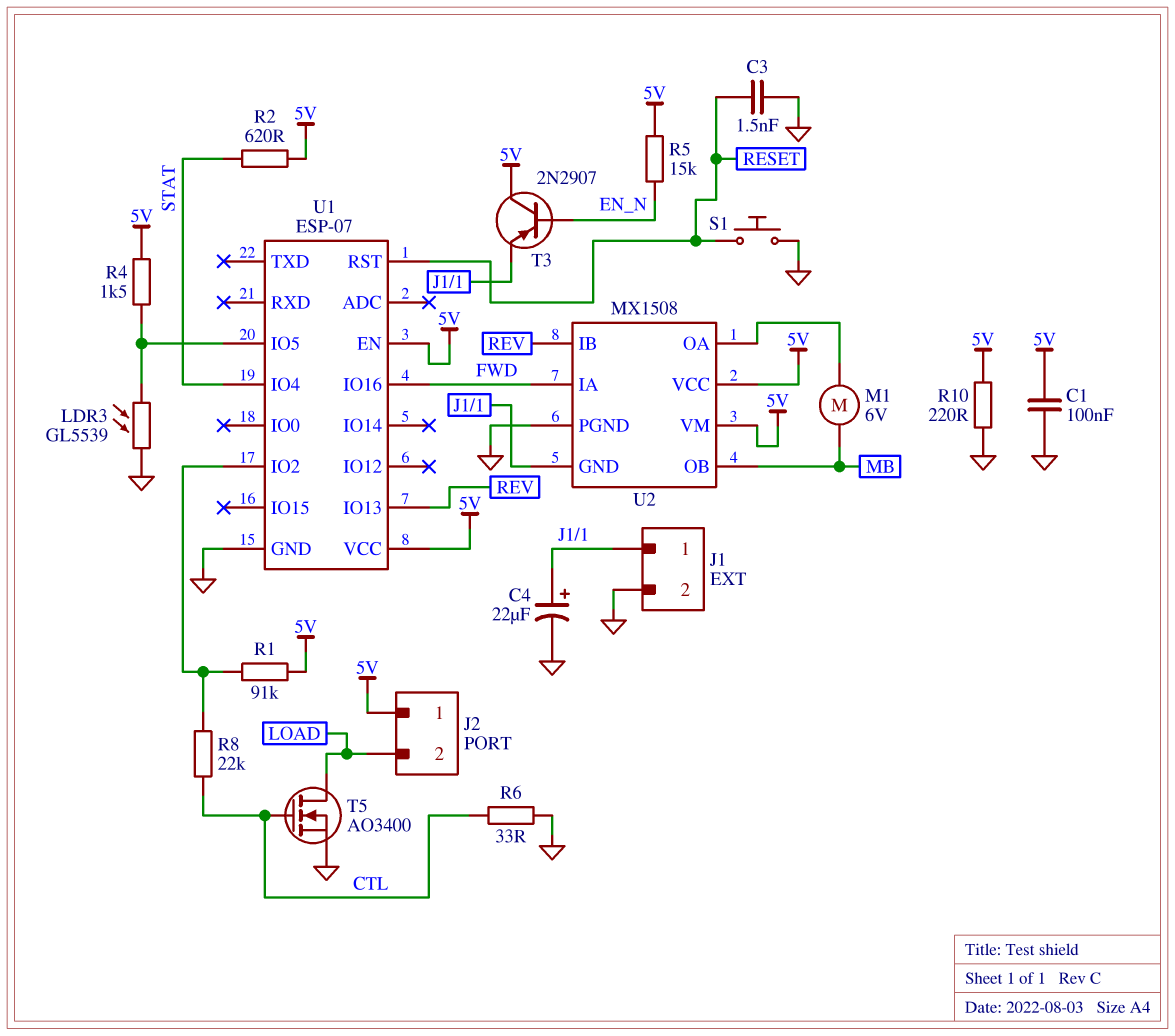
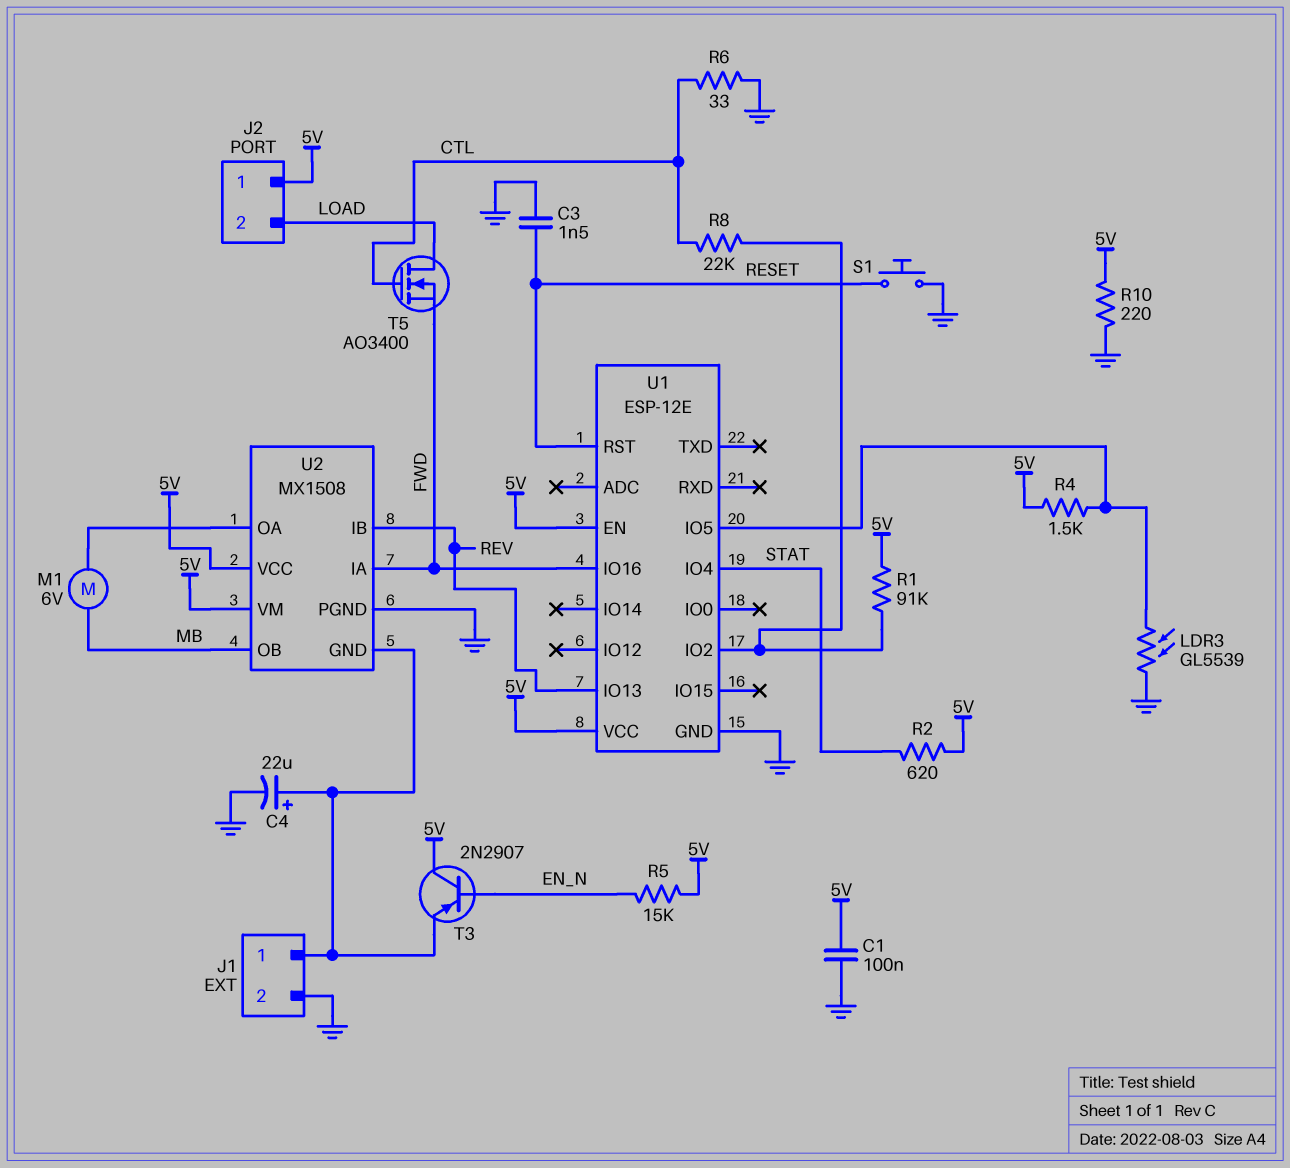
T5: NMOS AO3400 (G CTL, D LOAD, S GND) -> NMOS AO3400 (G CTL, D LOAD, S FWD)
U1: ESP-07 -> ESP-12E

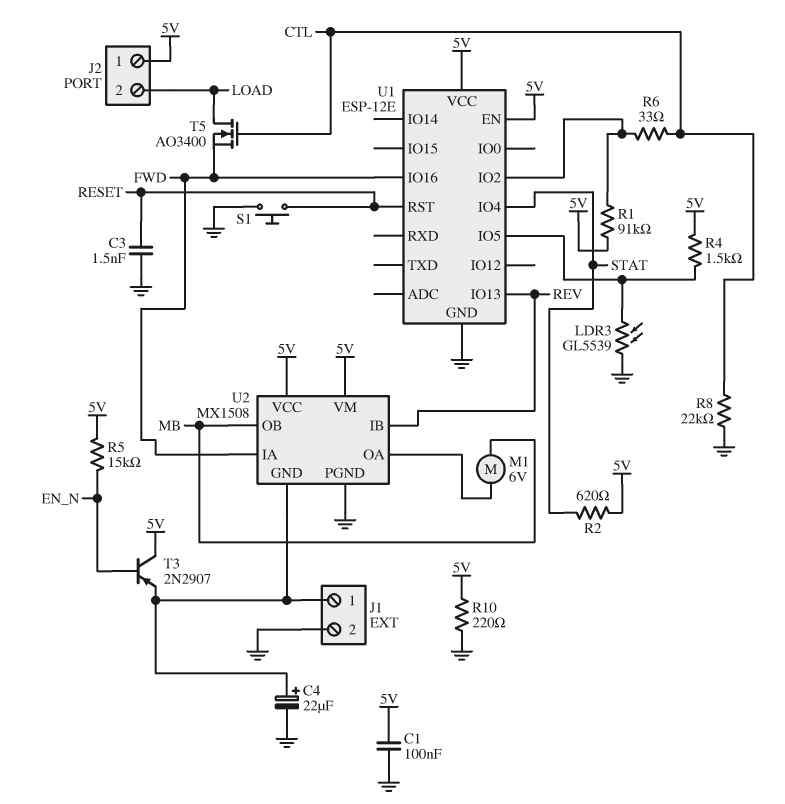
R6: 33 (CTL, GND) -> 33 (CTL, U1/IO2)
R8: 22k (CTL, U1/IO2) -> 22k (CTL, GND)

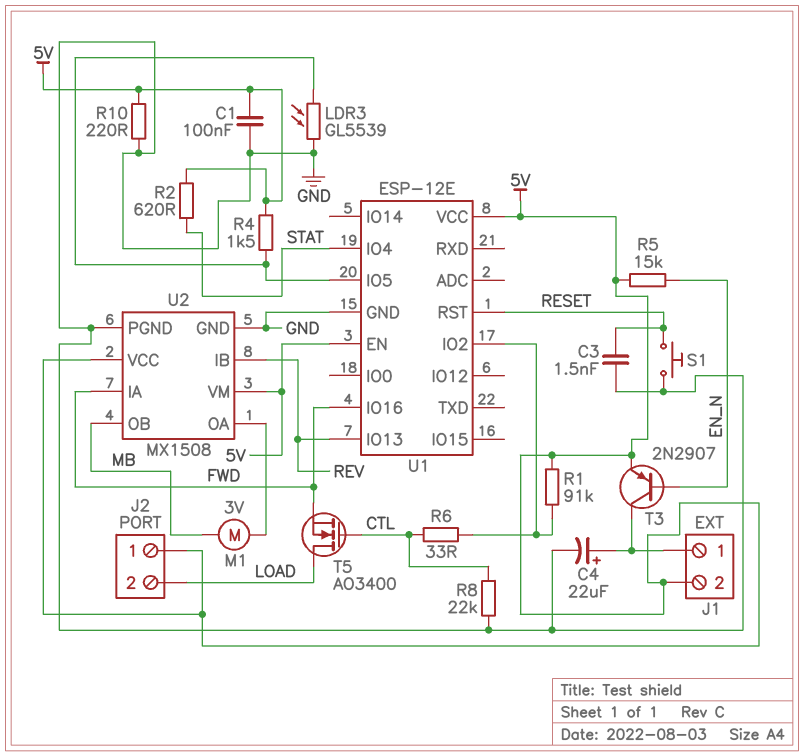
J1 pin 2: GND -> 5V
M1: motor 6V (MB, U2/OA) -> motor 3V (MB, U2/OA)
T3: PNP 2N2907 (B EN_N, C 5V, E J1/1) -> PNP 2N2907 (B EN_N, C J1/1, E 5V)
U2 pin GND: J1/1 -> GND

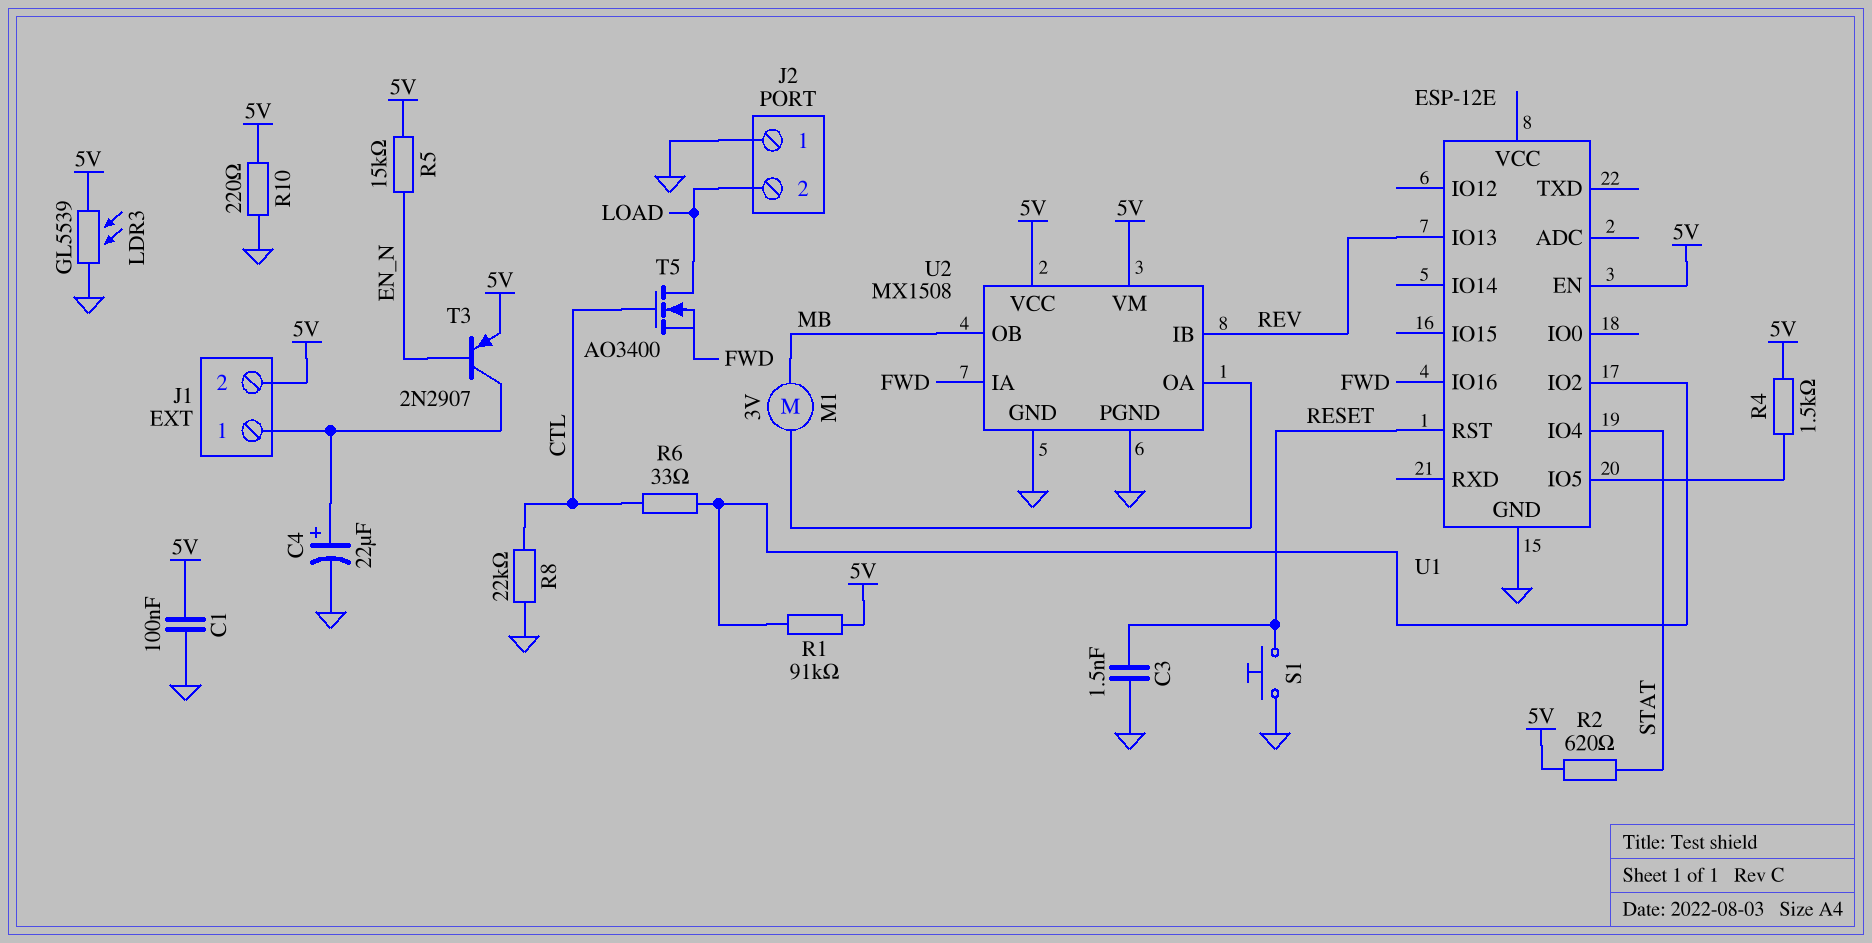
J2 pin 1: 5V -> GND
LDR3: GL5539 (GND, U1/IO5) -> GL5539 (5V, GND)
U1 pin VCC: 5V -> none

